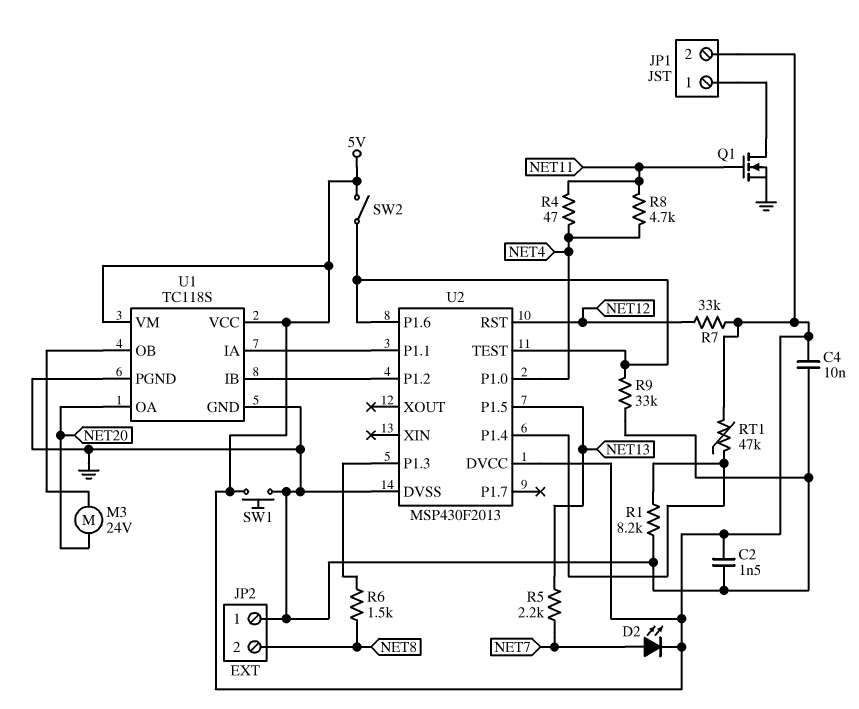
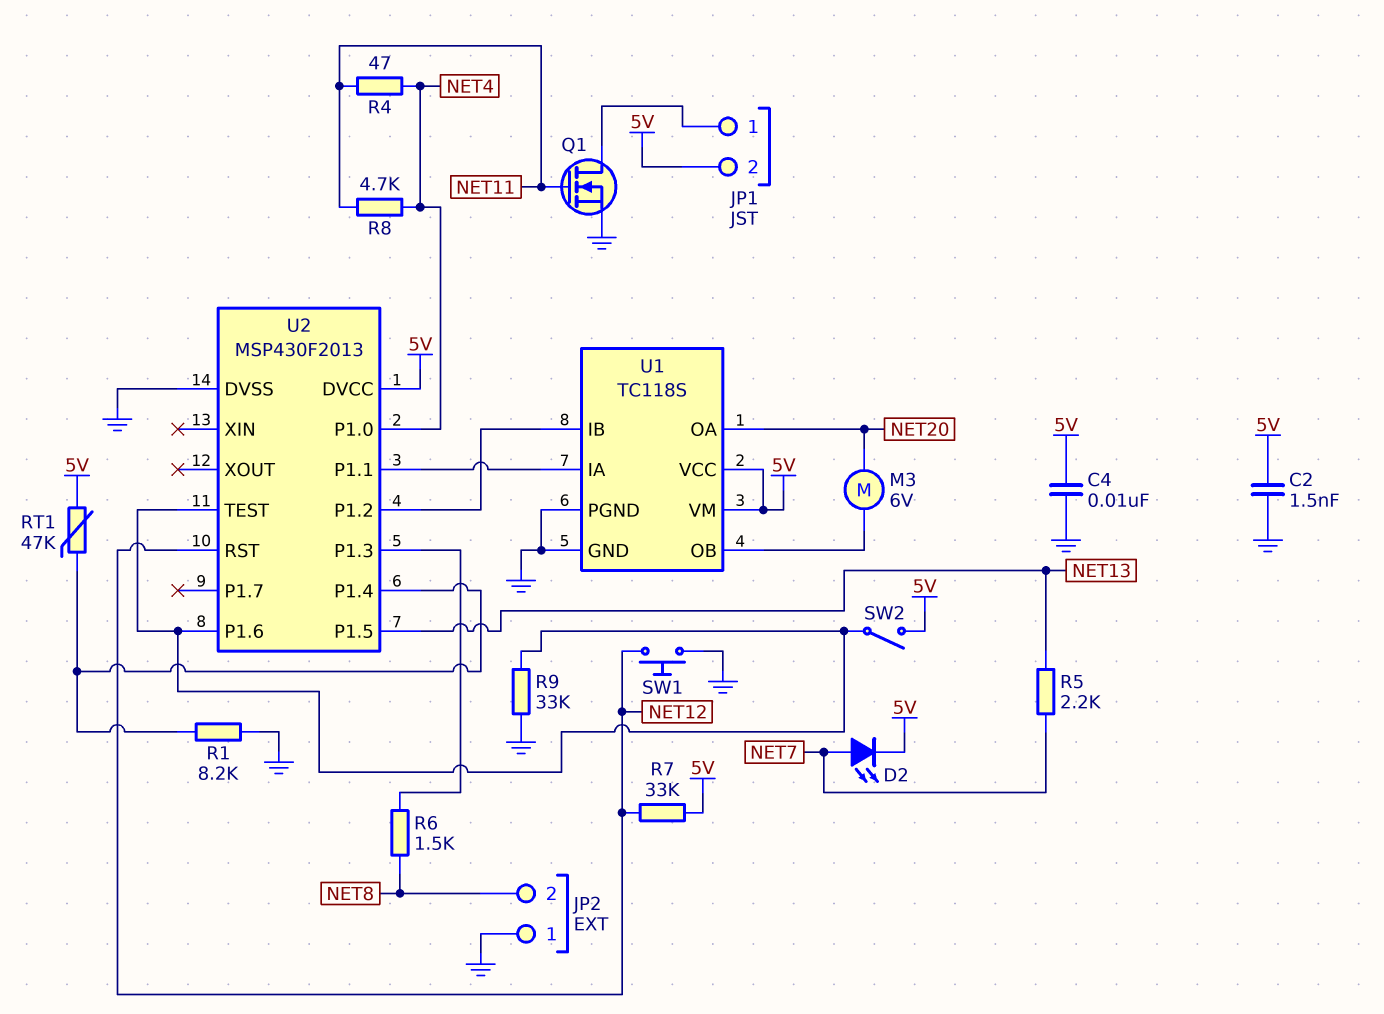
M3: motor 24V (NET20, U1/OB) -> motor 6V (NET20, U1/OB)
SW1: button (5V, GND) -> button (GND, NET12)

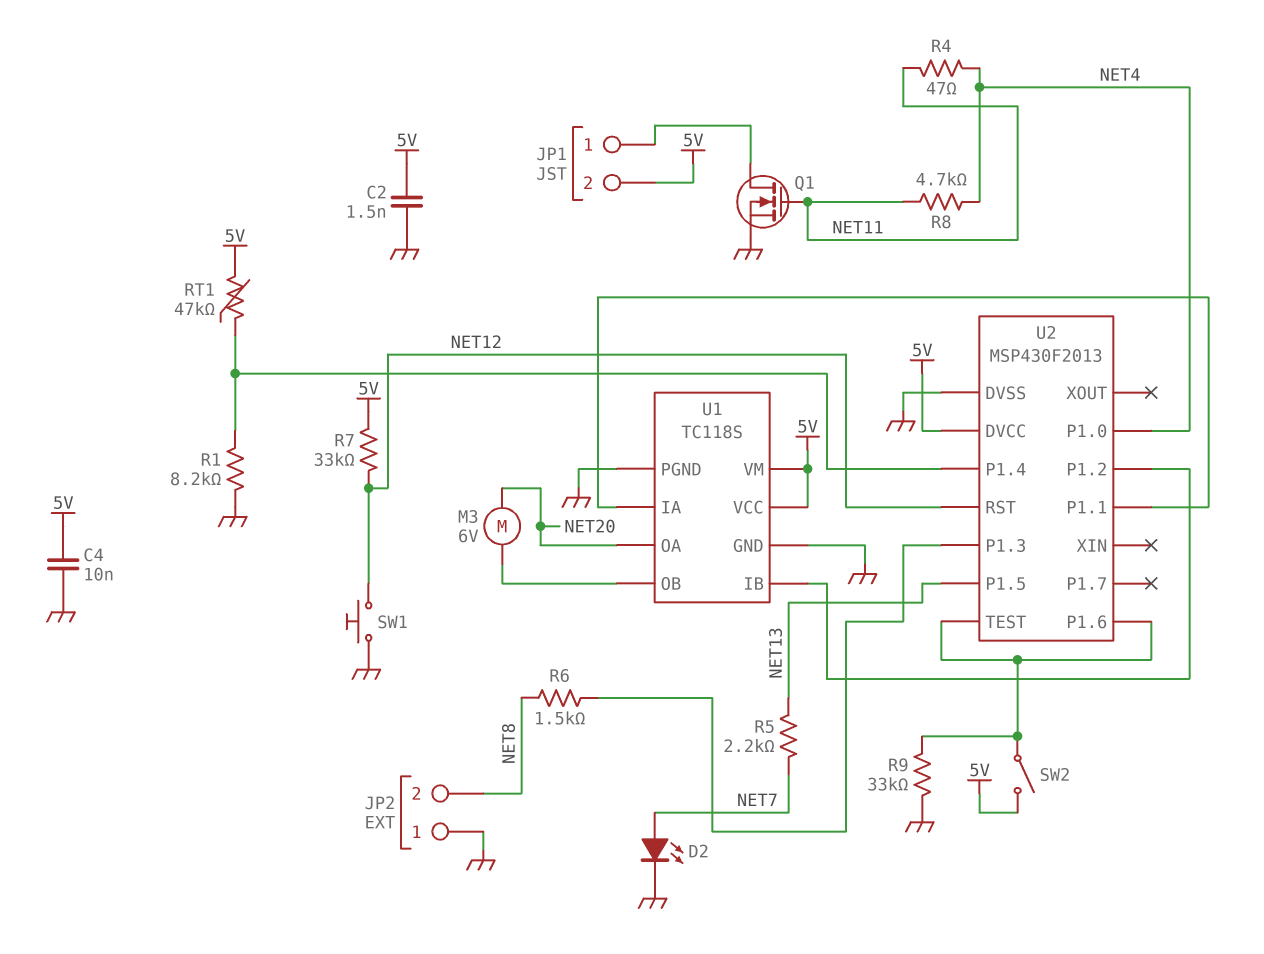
D2: LED (A NET7, K 5V) -> LED (A NET7, K GND)

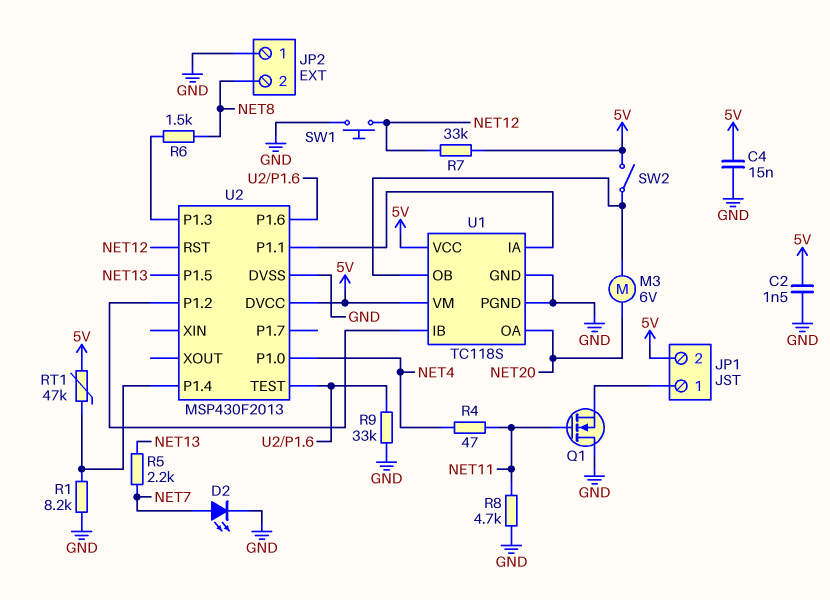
C4: 10nF (5V, GND) -> 15nF (5V, GND)
Q1: NMOS (G NET11, D JP1/1, S GND) -> NMOS (G NET11, D GND, S JP1/1)
R8: 4.7k (NET4, NET11) -> 4.7k (GND, NET11)
SW2: switch (5V, U2/P1.6) -> switch (5V, U1/OB)

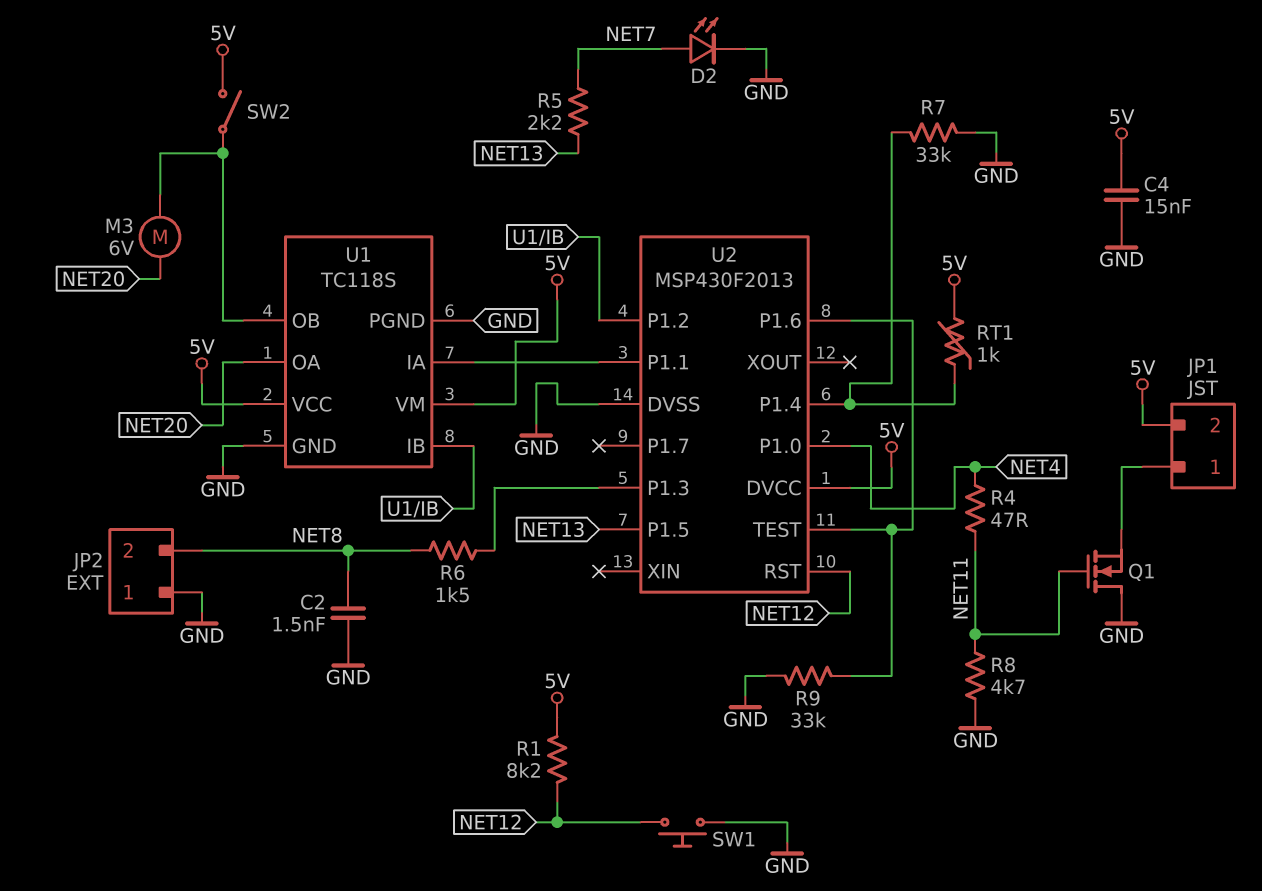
C2: 1.5nF (5V, GND) -> 1.5nF (GND, NET8)
R1: 8.2k (GND, U2/P1.4) -> 8.2k (5V, NET12)
R7: 33k (5V, NET12) -> 33k (GND, U2/P1.4)
RT1: 47k (5V, U2/P1.4) -> 1k (5V, U2/P1.4)

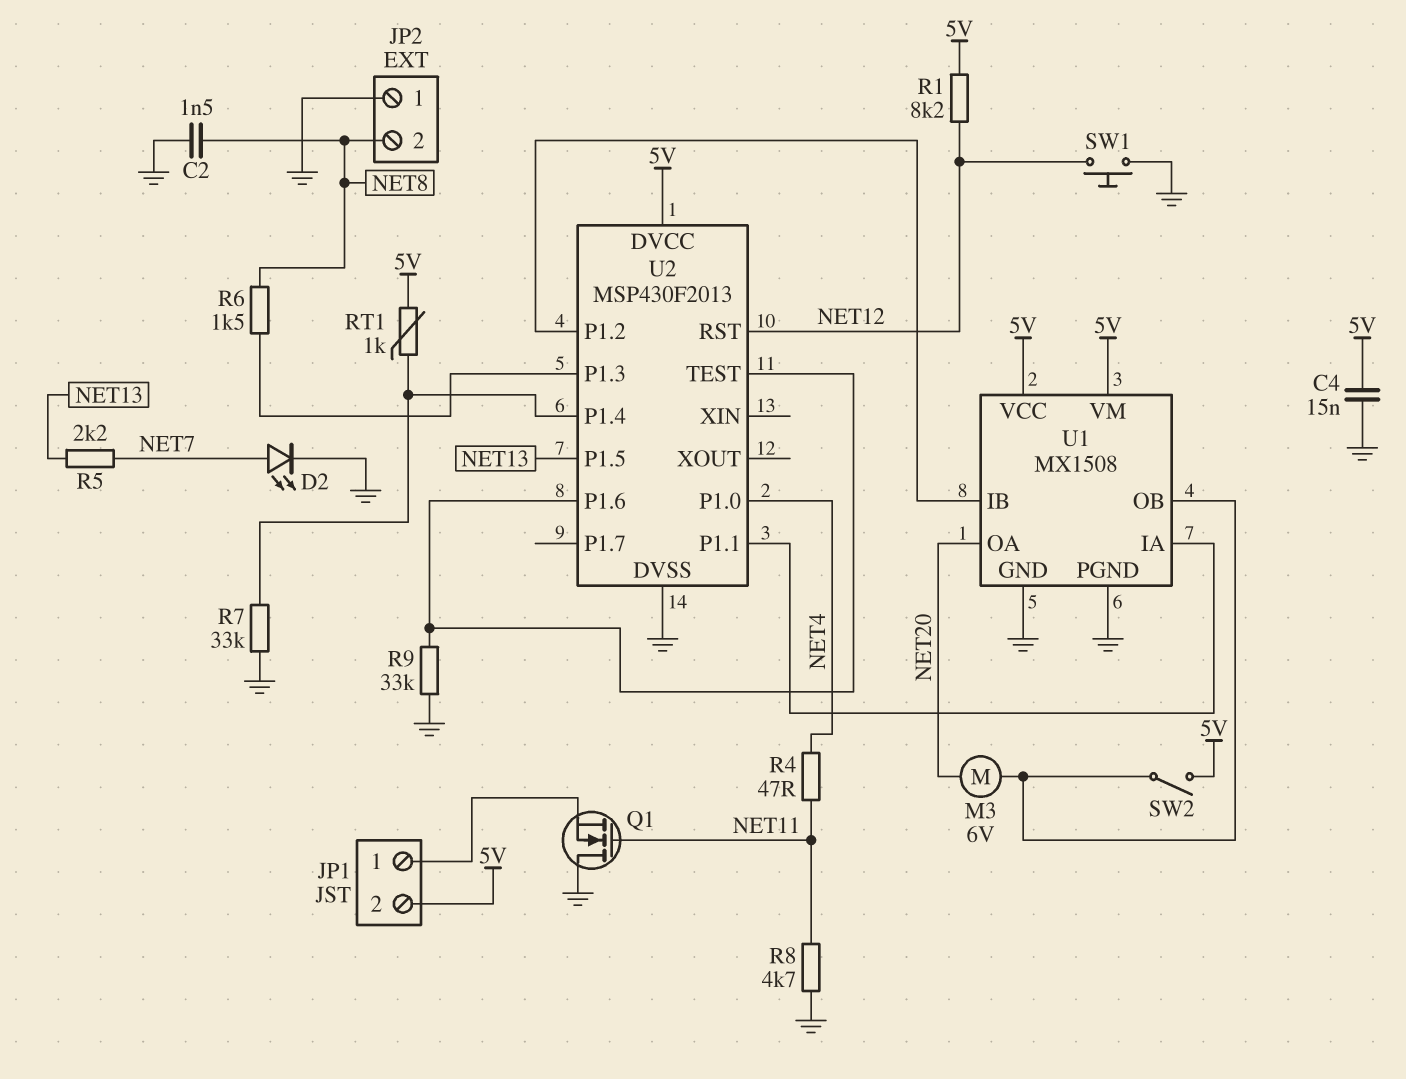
U1: TC118S -> MX1508

